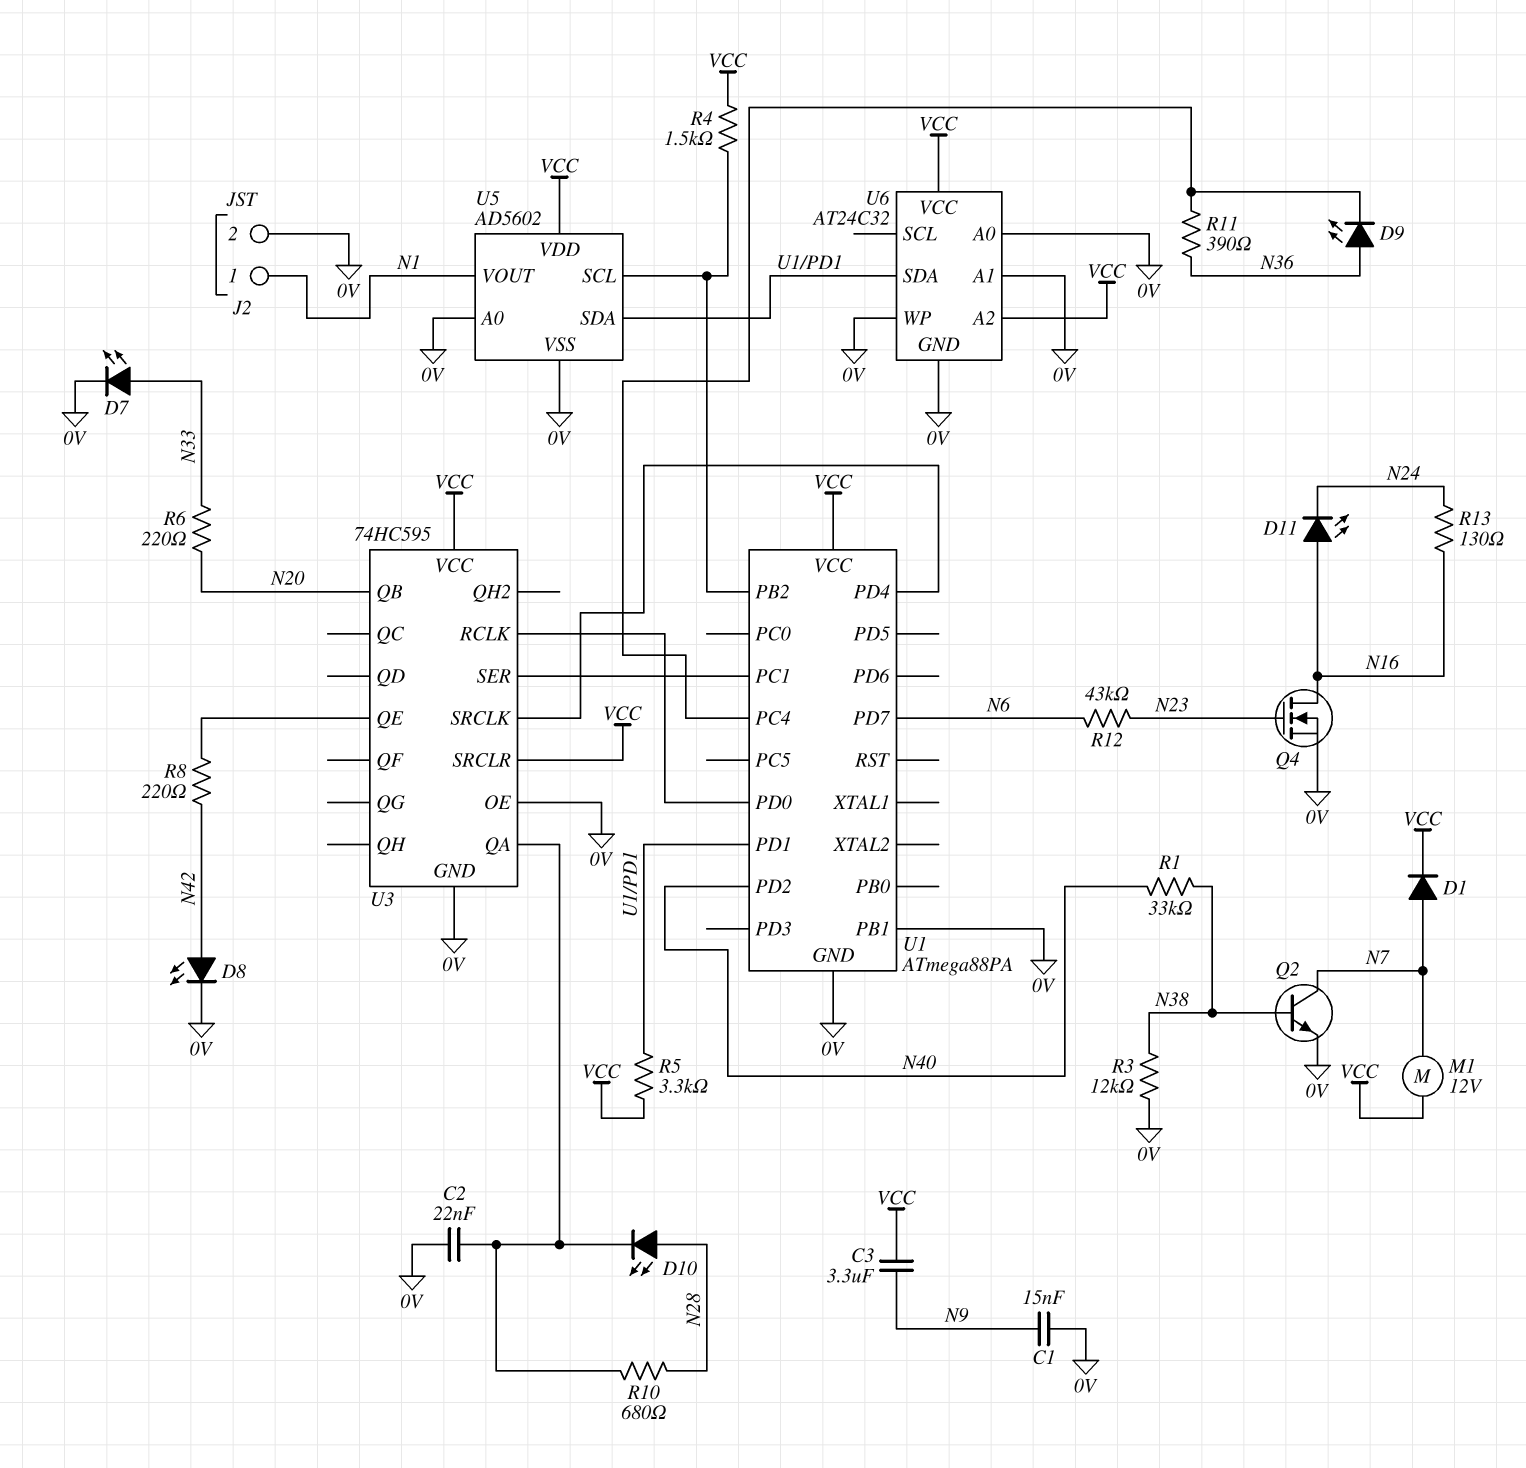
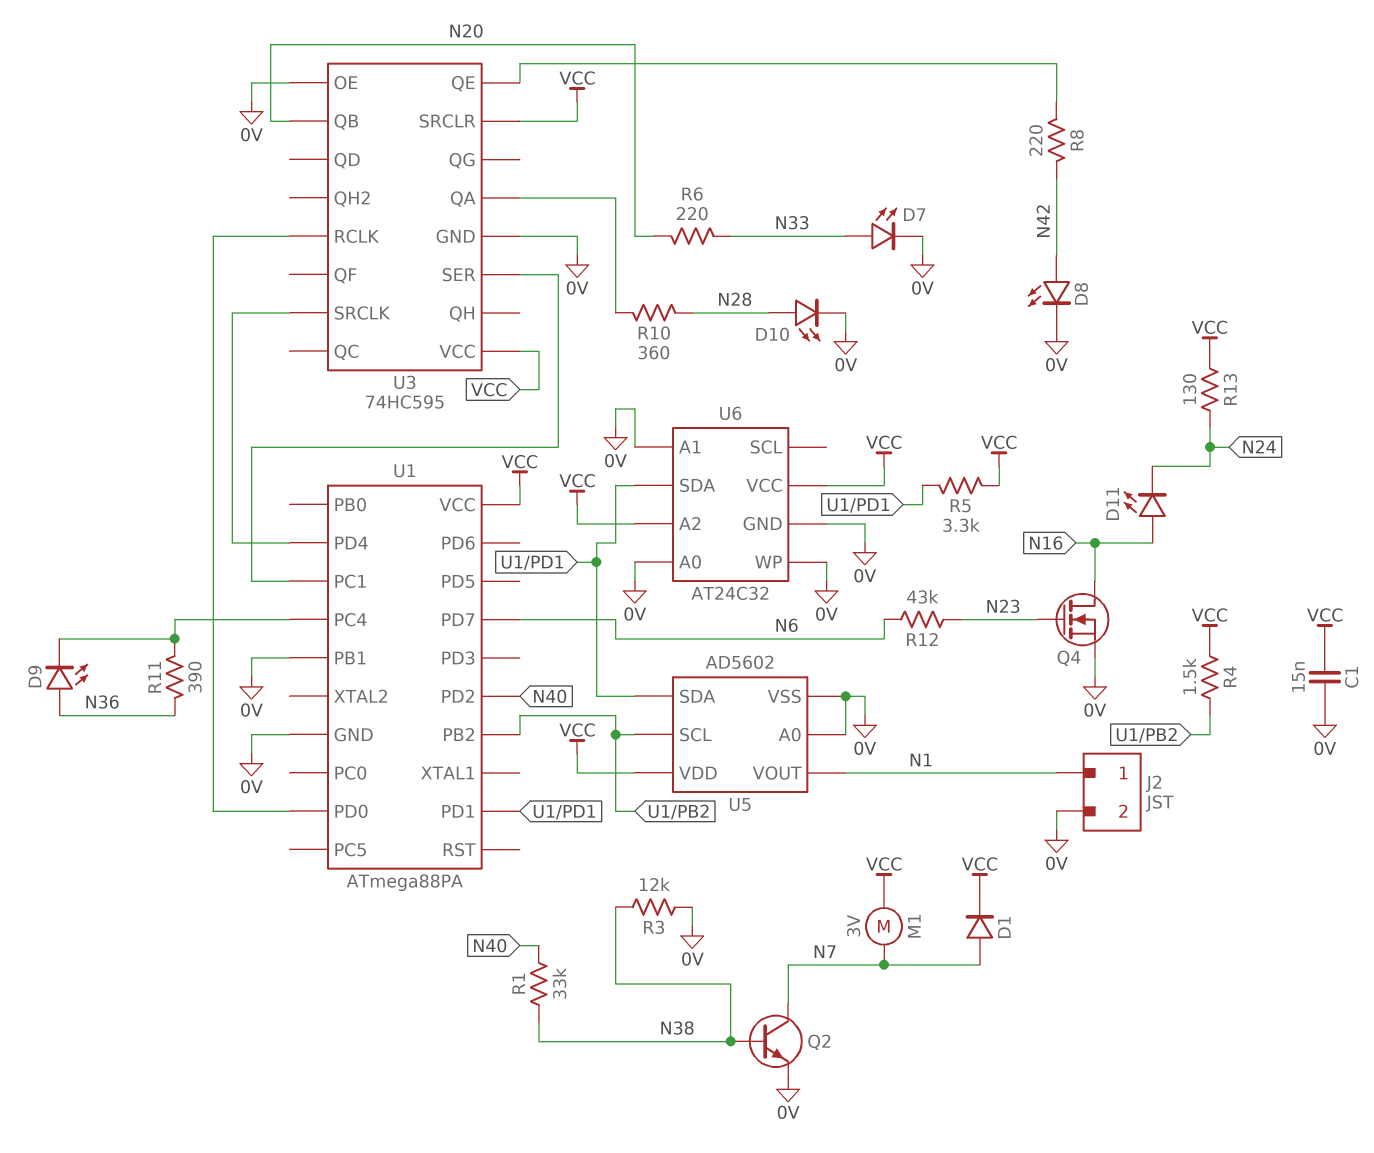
C1: 15nF (0V, N9) -> 15nF (0V, VCC)
C2: 22nF (0V, U3/QA) -> none
C3: 3.3uF (N9, VCC) -> none
D10: LED (A N28, K U3/QA) -> LED (A N28, K 0V)
M1: motor 12V (N7, VCC) -> motor 3V (N7, VCC)
R10: 680 (N28, U3/QA) -> 360 (N28, U3/QA)
R13: 130 (N16, N24) -> 130 (N24, VCC)

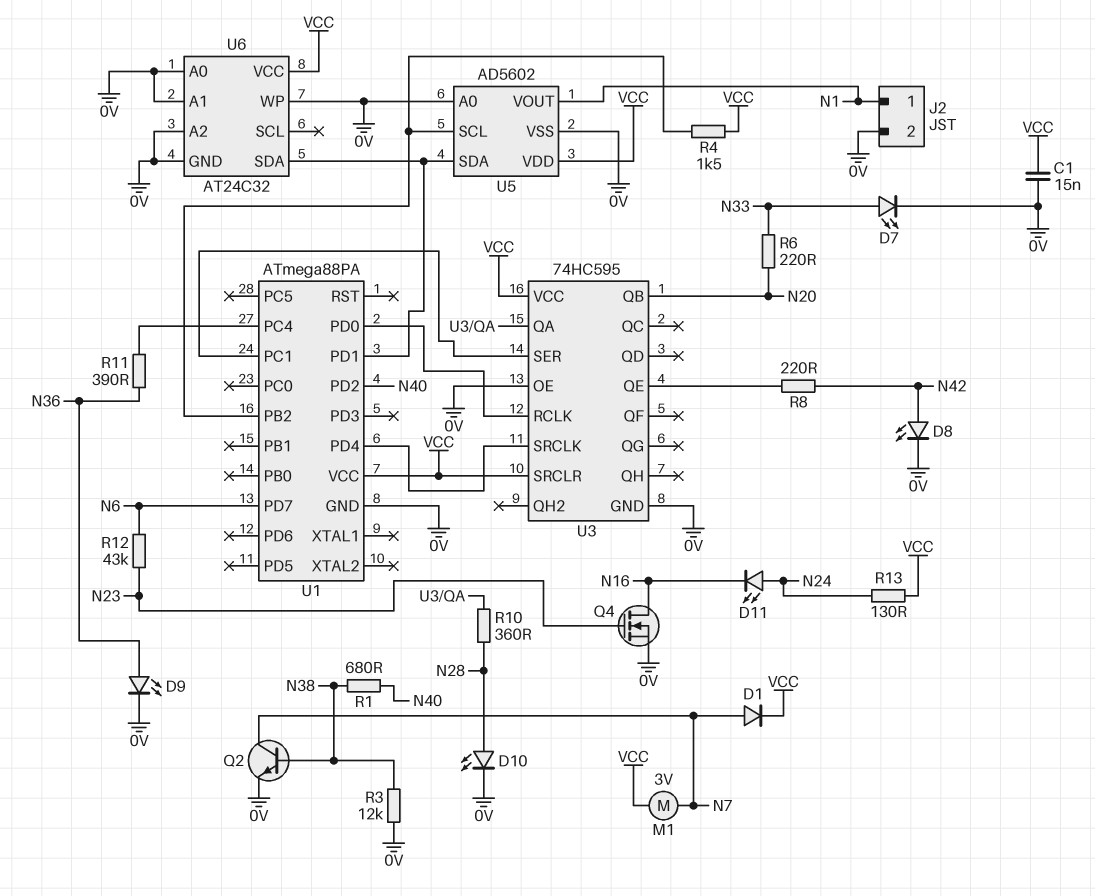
D9: LED (A N36, K U1/PC4) -> LED (A N36, K 0V)
D11: LED (A N16, K N24) -> LED (A N24, K N16)
R1: 33k (N38, N40) -> 680 (N38, N40)
R5: 3.3k (U1/PD1, VCC) -> none
U1 pin PB1: 0V -> none
U6 pin A2: VCC -> 0V

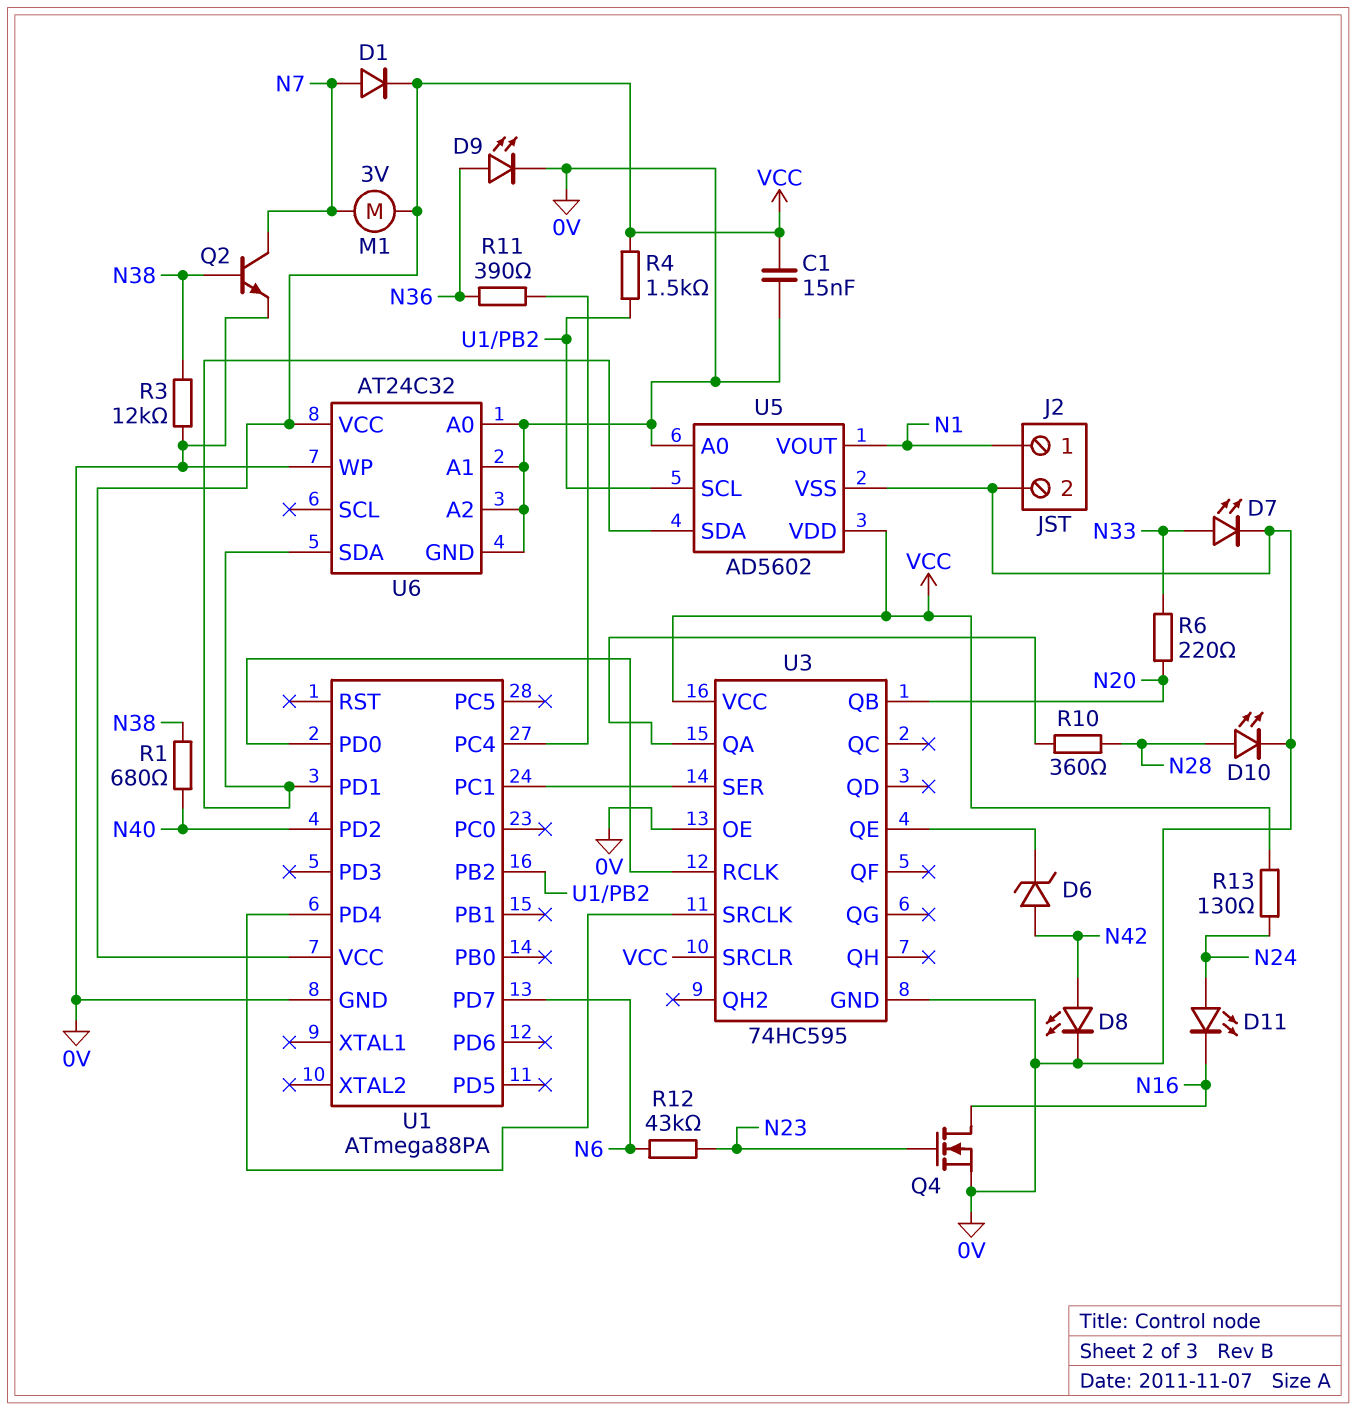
D6: none -> zener (A N42, K U3/QE)
R8: 220 (N42, U3/QE) -> none

